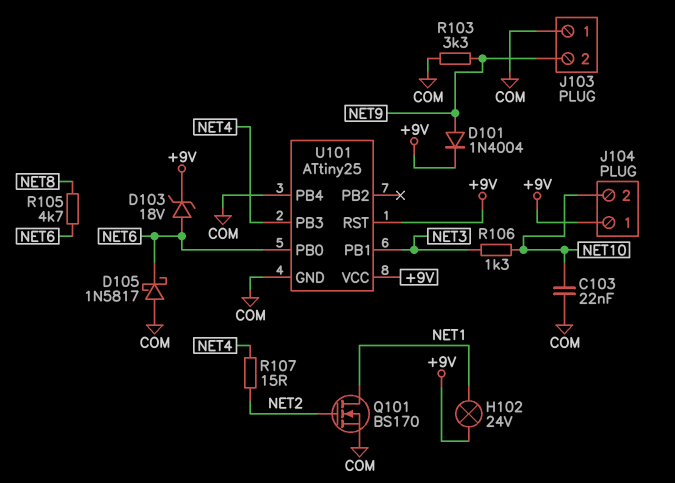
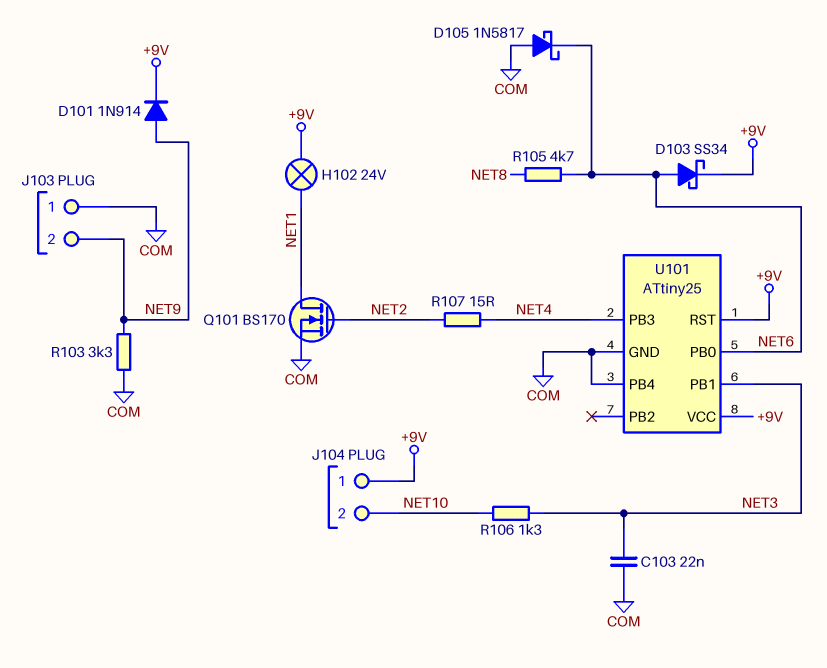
C103: 22nF (COM, NET10) -> 22nF (COM, NET3)
D101: diode 1N4004 (A NET9, K +9V) -> diode 1N914 (A NET9, K +9V)
D103: zener 18V (A NET6, K +9V) -> schottky SS34 (A NET6, K +9V)

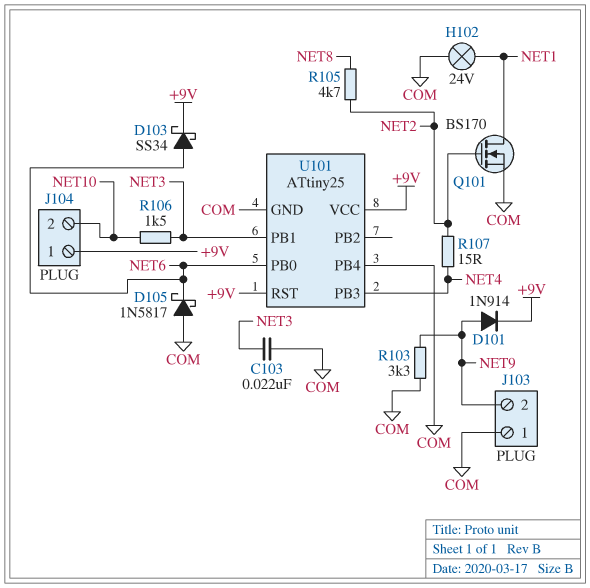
H102: lamp 24V (+9V, NET1) -> lamp 24V (COM, NET1)
R105: 4.7k (NET6, NET8) -> 4.7k (NET2, NET8)
R106: 1.3k (NET3, NET10) -> 1.5k (NET3, NET10)

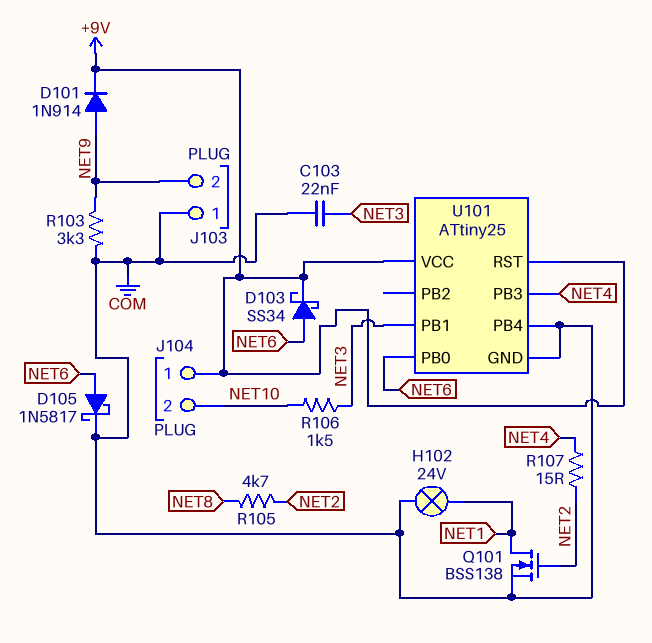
D105: schottky 1N5817 (A COM, K NET6) -> schottky 1N5817 (A NET6, K COM)
Q101: NMOS BS170 (G NET2, D NET1, S COM) -> NMOS BSS138 (G NET2, D NET1, S COM)

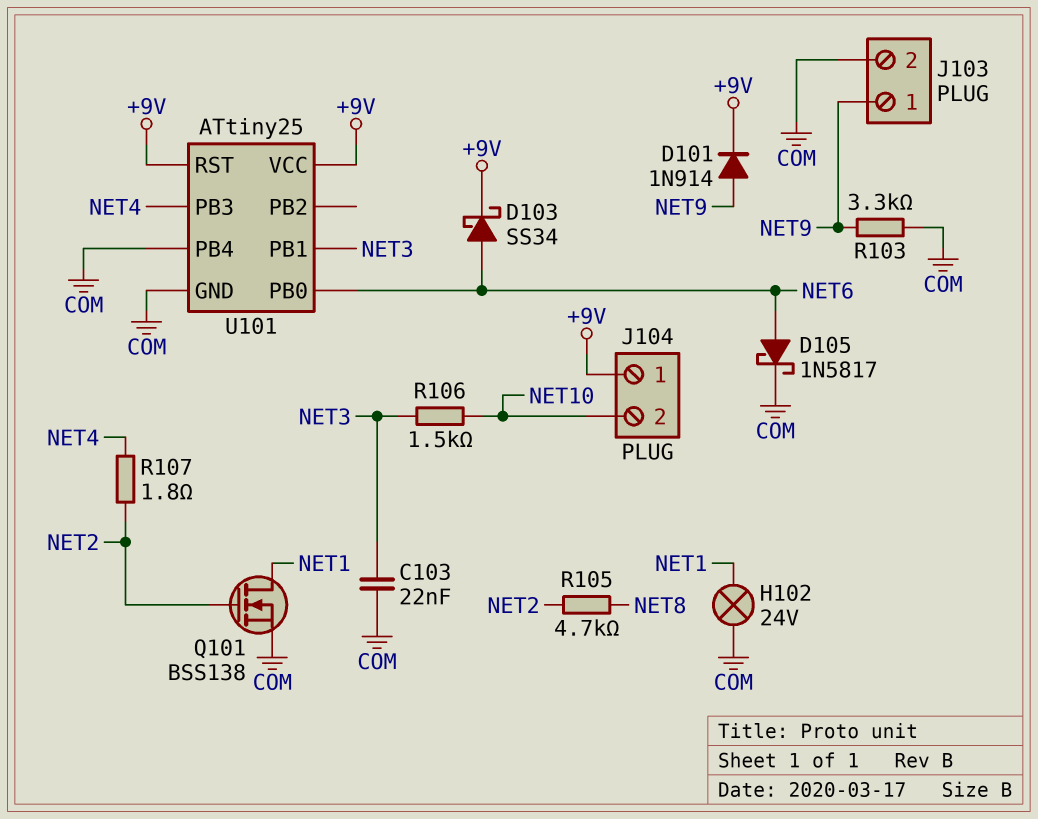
J103 pin 1: COM -> NET9
J103 pin 2: NET9 -> COM
R107: 15 (NET2, NET4) -> 1.8 (NET2, NET4)

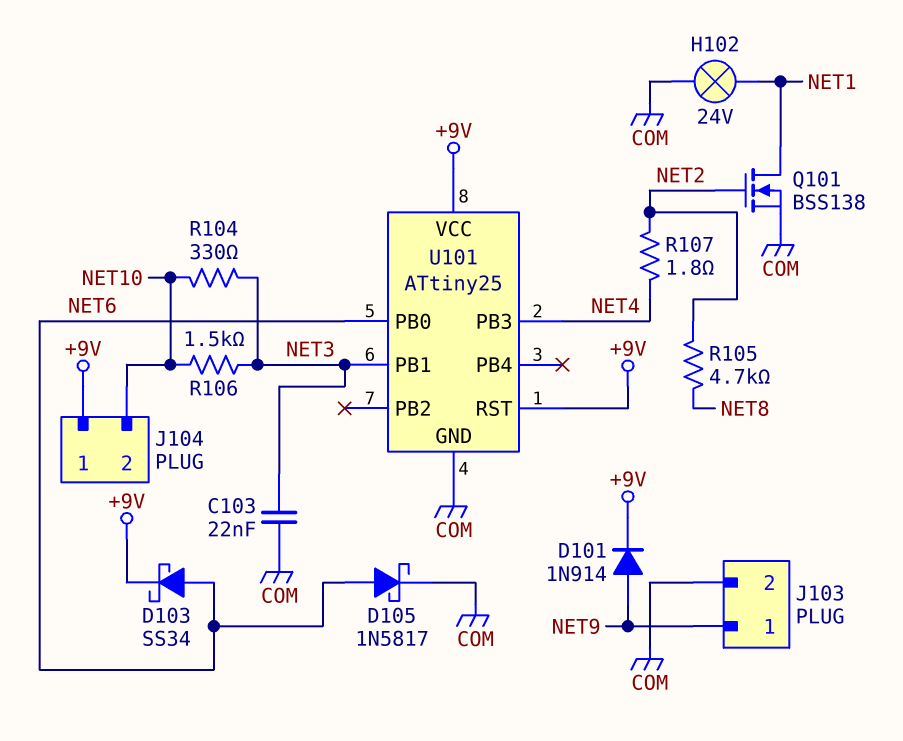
R103: 3.3k (COM, NET9) -> none
R104: none -> 330 (NET3, NET10)
U101 pin PB4: COM -> none

